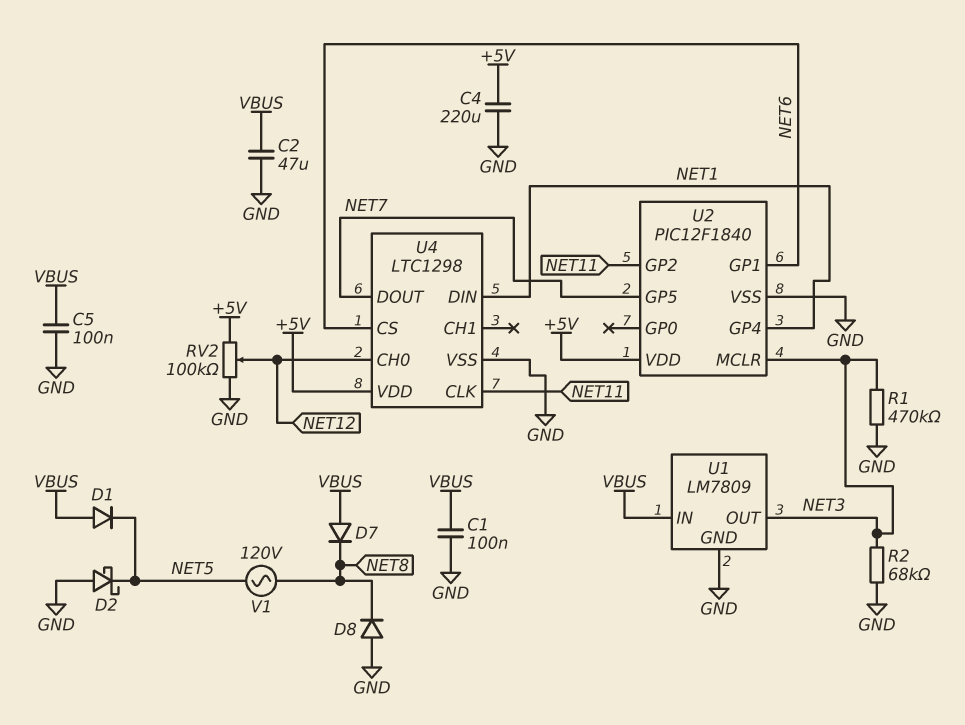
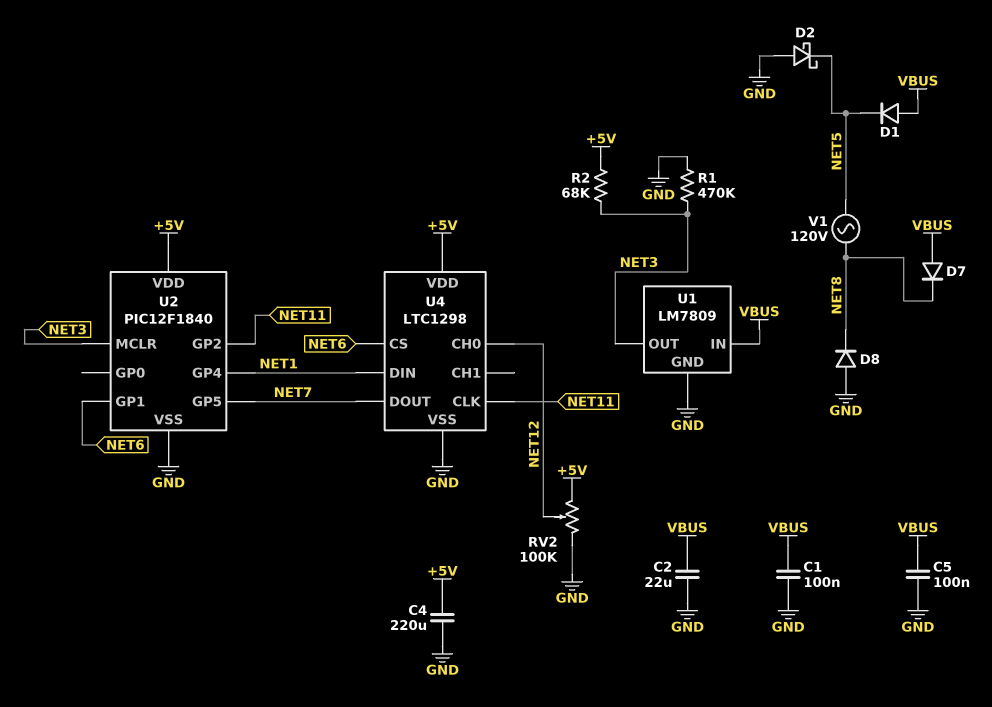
C2: 47uF (GND, VBUS) -> 22uF (GND, VBUS)
R2: 68k (GND, NET3) -> 68k (+5V, NET3)

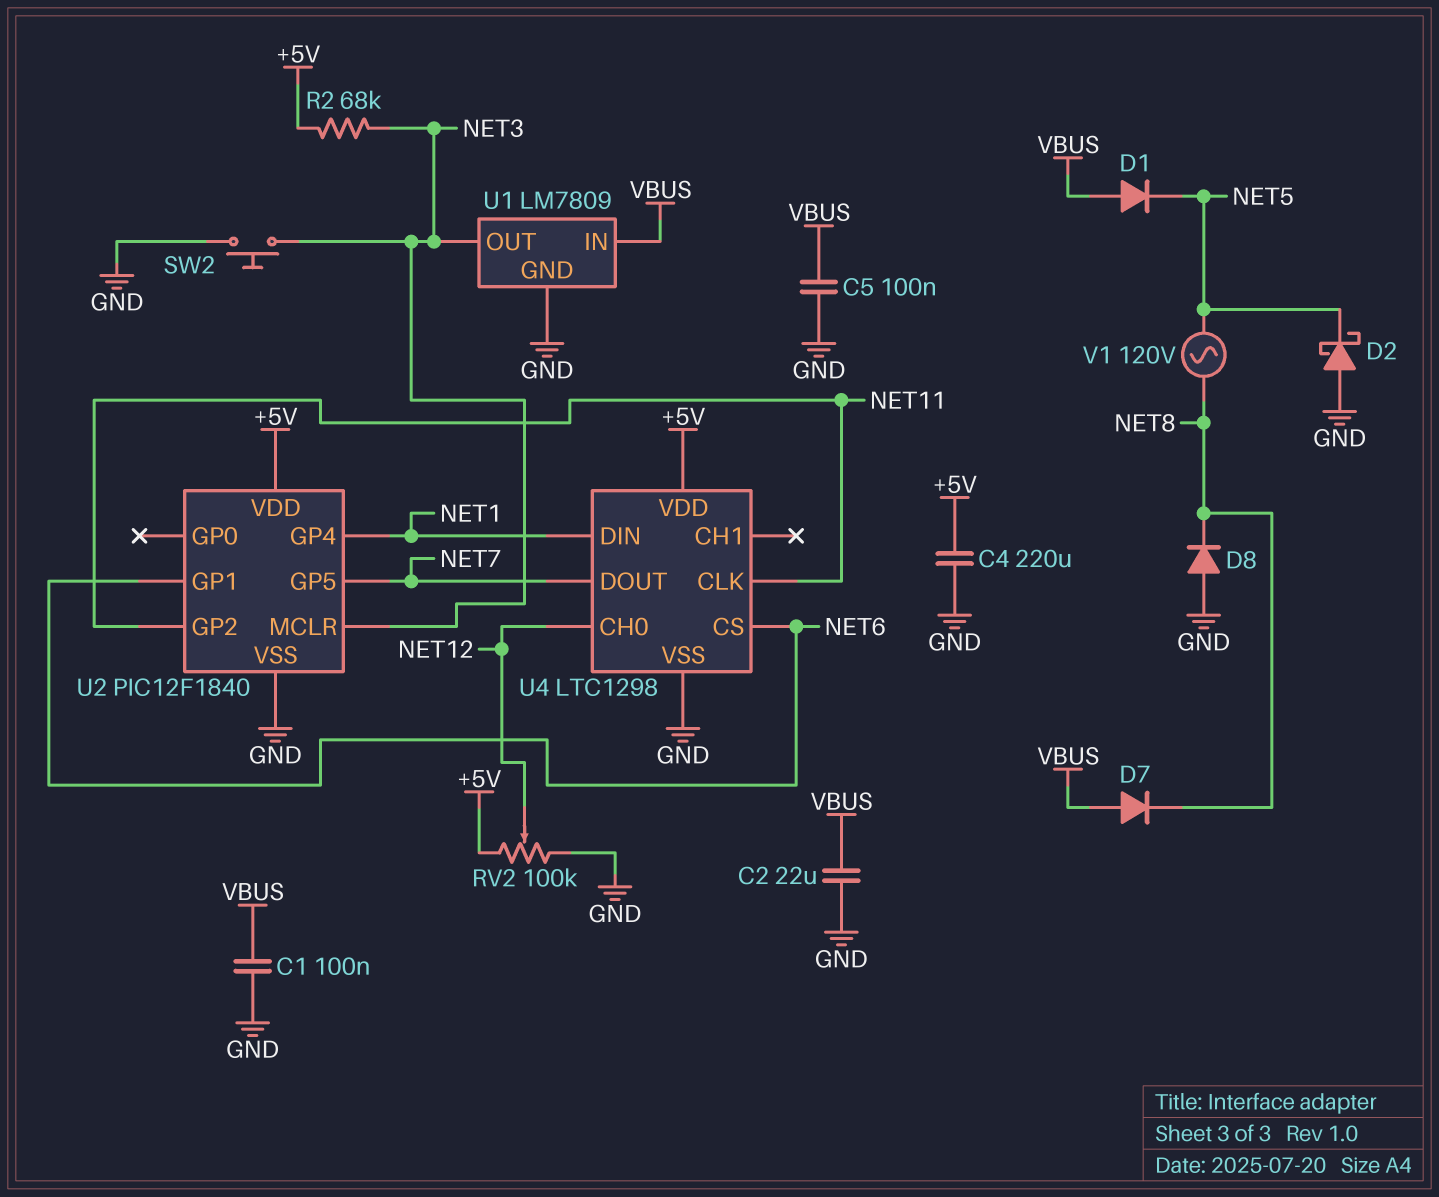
R1: 470k (GND, NET3) -> none
SW2: none -> button (GND, NET3)

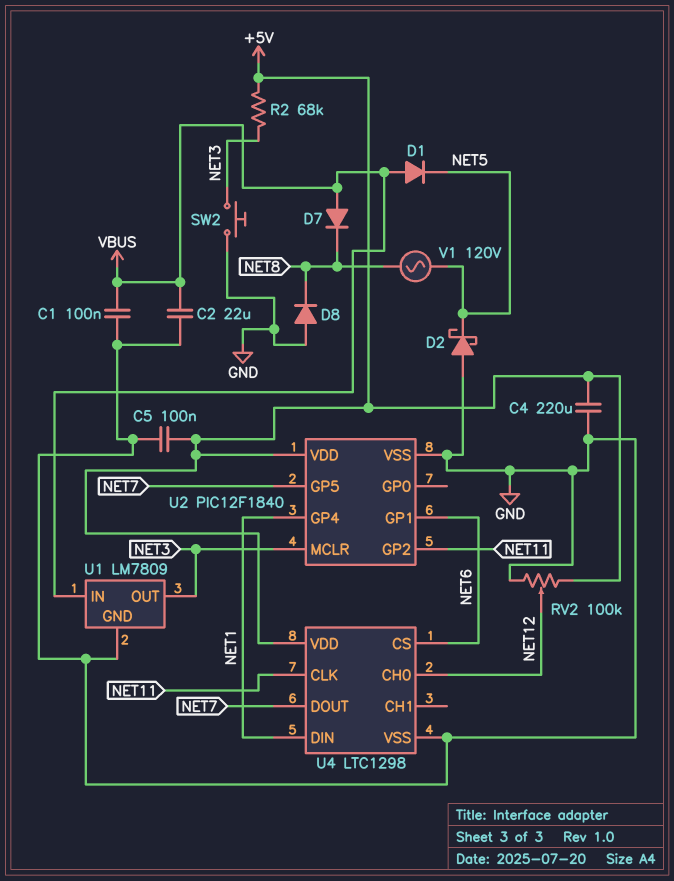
C5: 100nF (GND, VBUS) -> 100nF (+5V, GND)

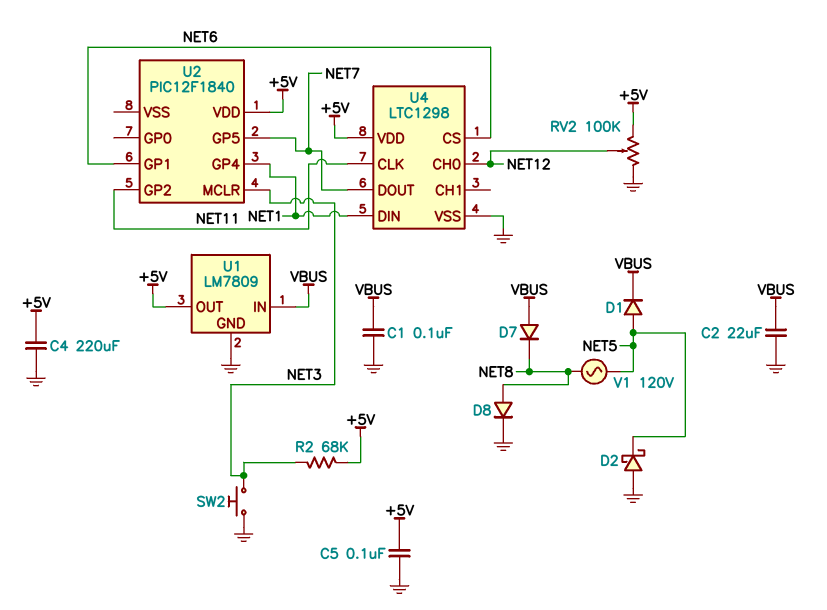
D1: diode (A VBUS, K NET5) -> diode (A NET5, K VBUS)
D8: diode (A GND, K NET8) -> diode (A NET8, K GND)
U1 pin OUT: NET3 -> +5V
U2 pin VSS: GND -> none

